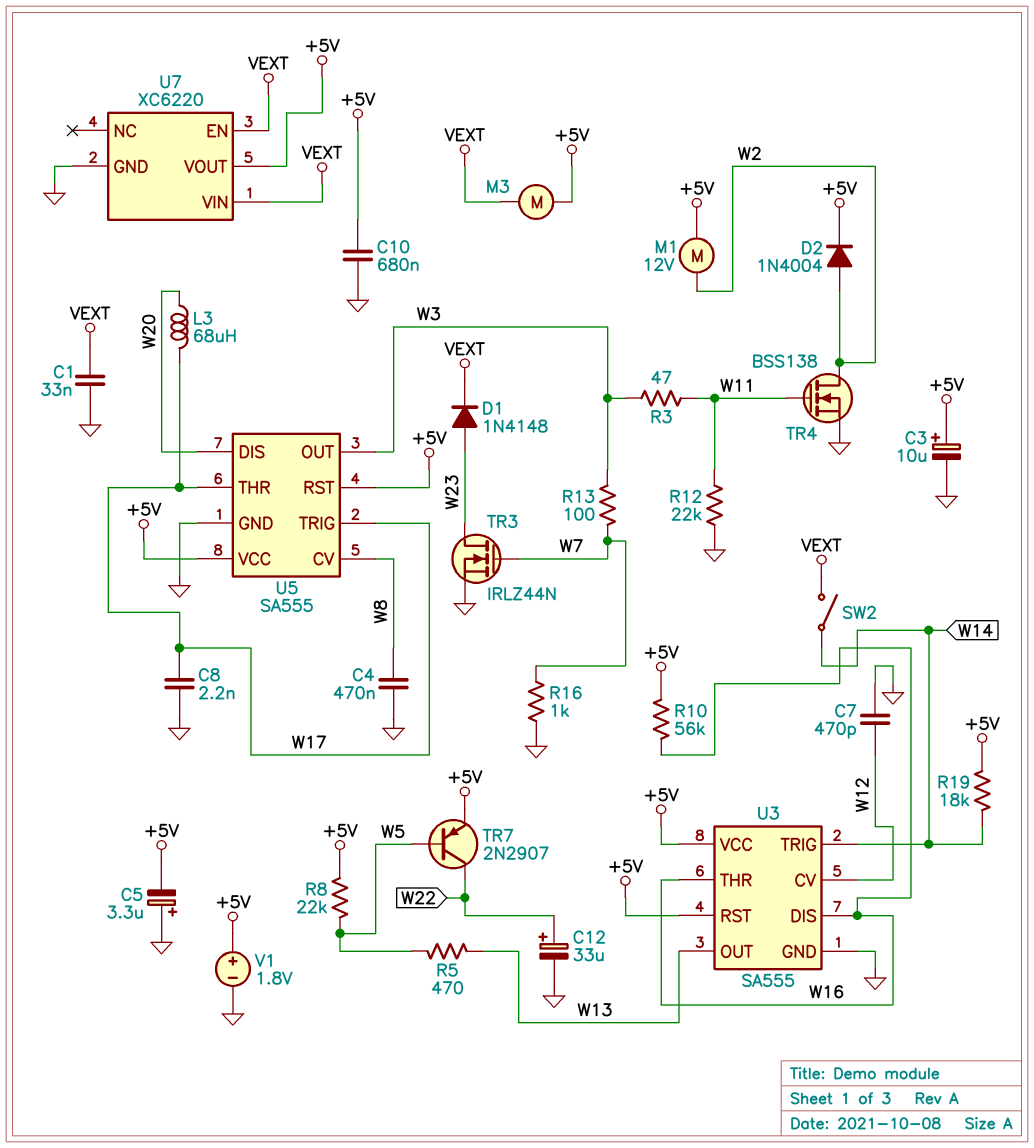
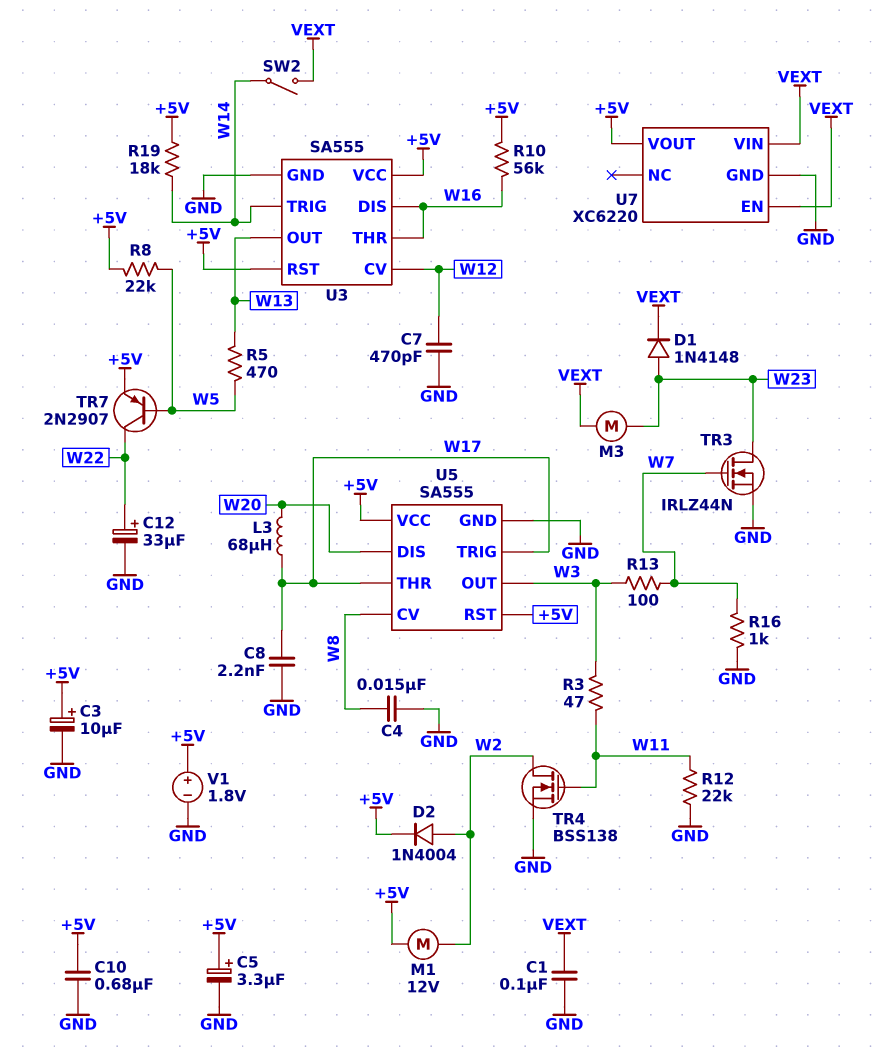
C1: 33nF (GND, VEXT) -> 100nF (GND, VEXT)
C4: 470nF (GND, W8) -> 15nF (GND, W8)
C5: 3.3uF (plus GND, minus +5V) -> 3.3uF (plus +5V, minus GND)
M3: motor (+5V, VEXT) -> motor (VEXT, W23)

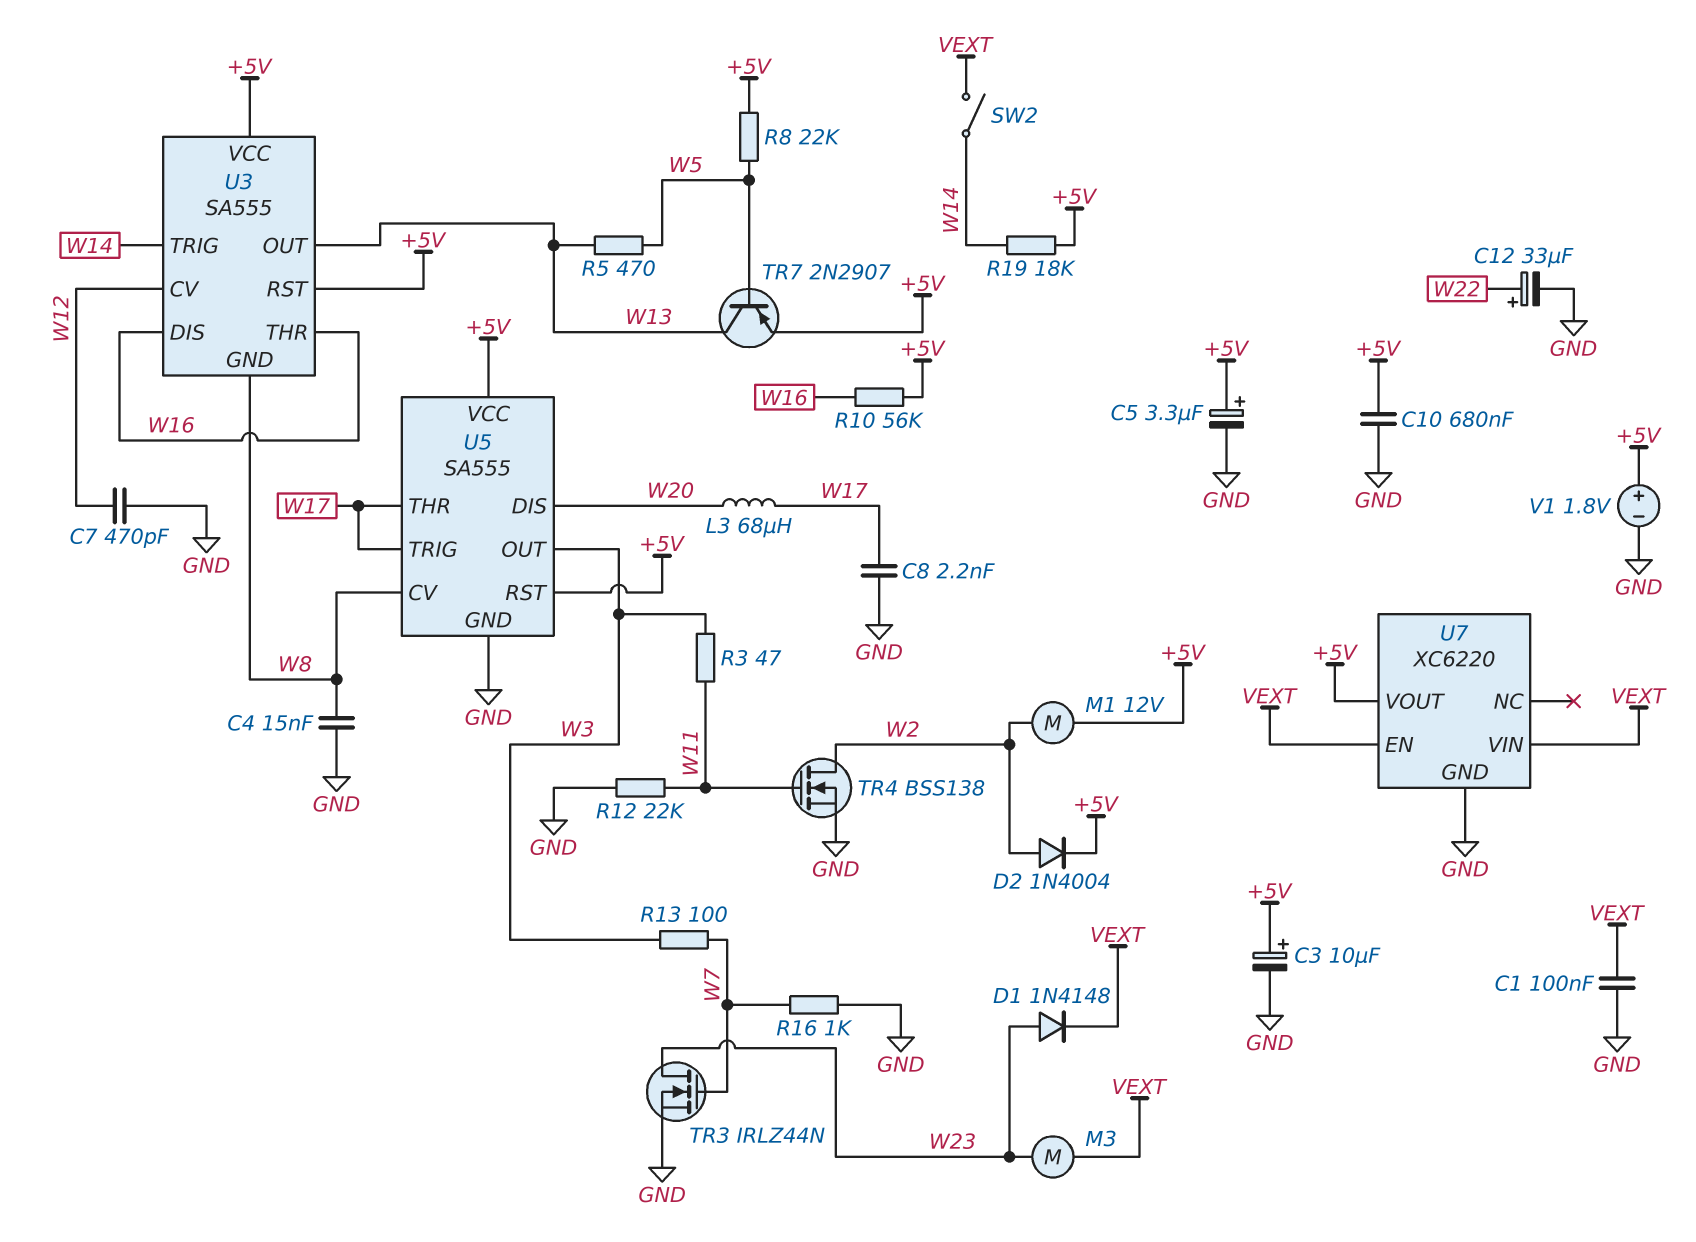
TR7: PNP 2N2907 (B W5, C W22, E +5V) -> PNP 2N2907 (B W5, C W13, E +5V)
U3 pin GND: GND -> W8

